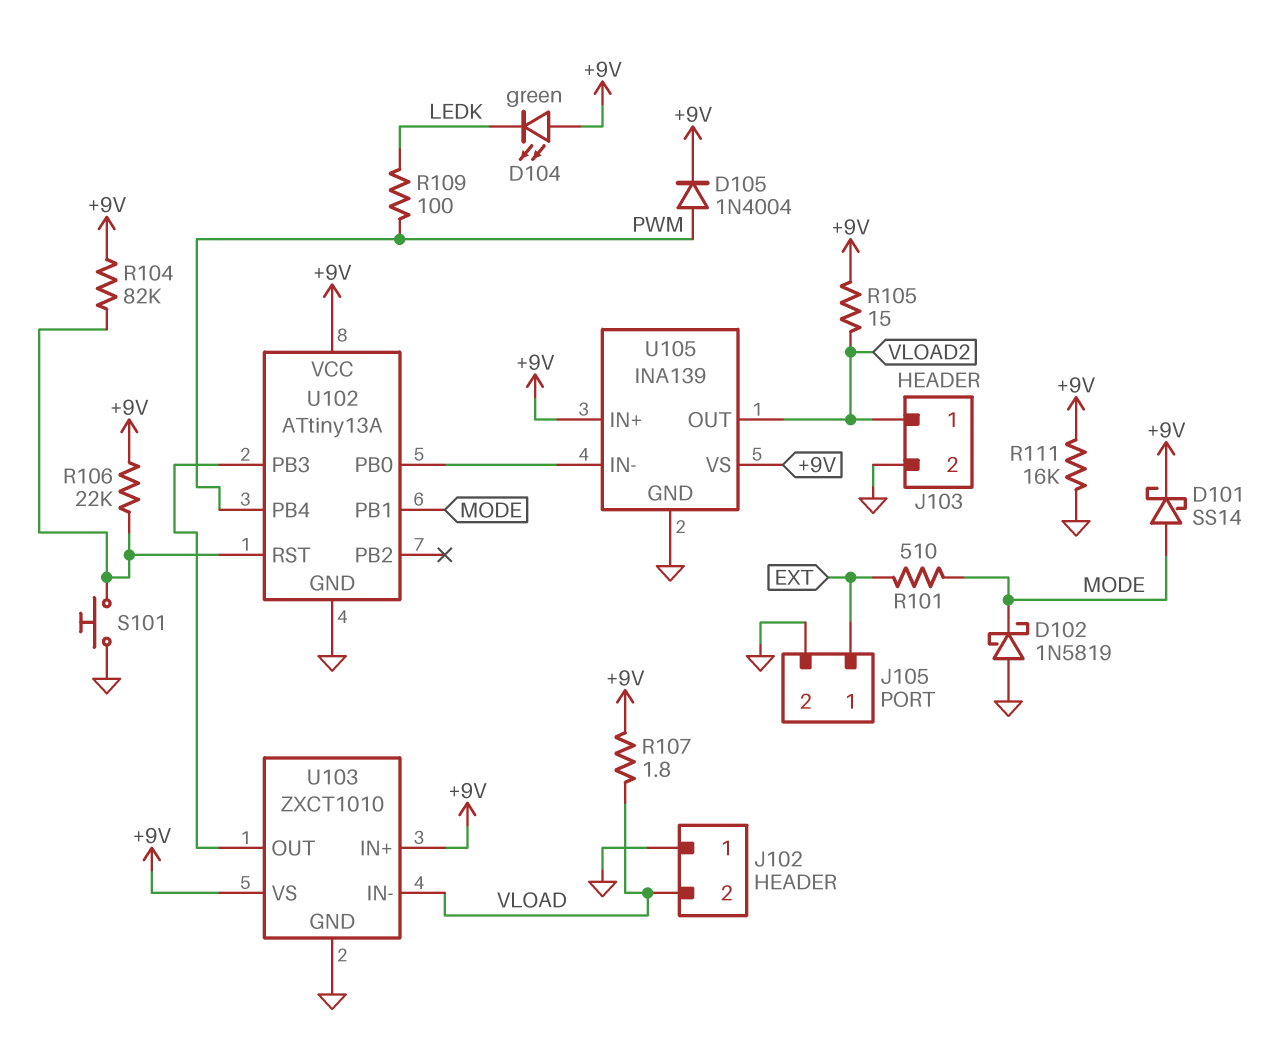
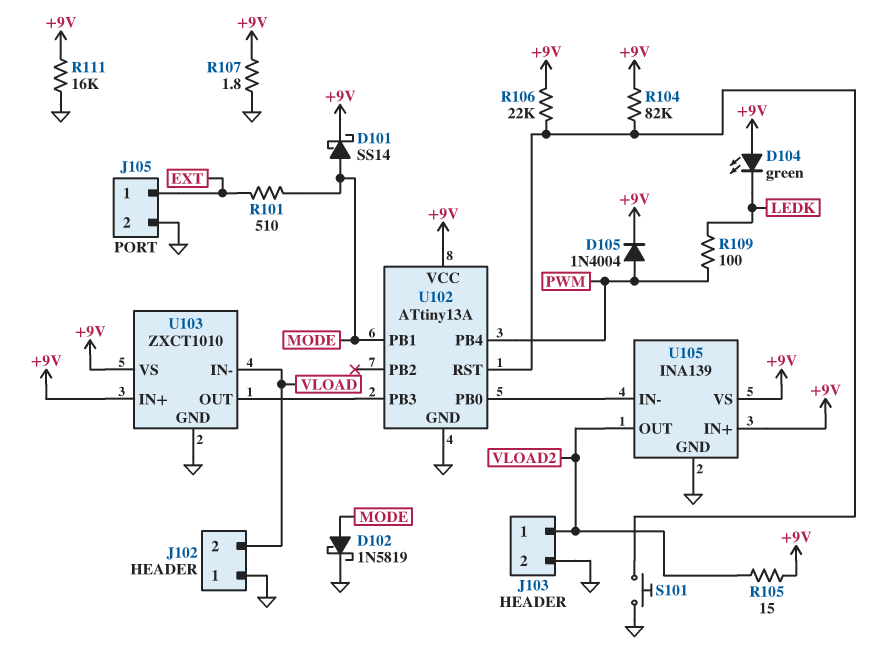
D102: schottky 1N5819 (A GND, K MODE) -> schottky 1N5819 (A MODE, K GND)
R107: 1.8 (+9V, VLOAD) -> 1.8 (+9V, GND)

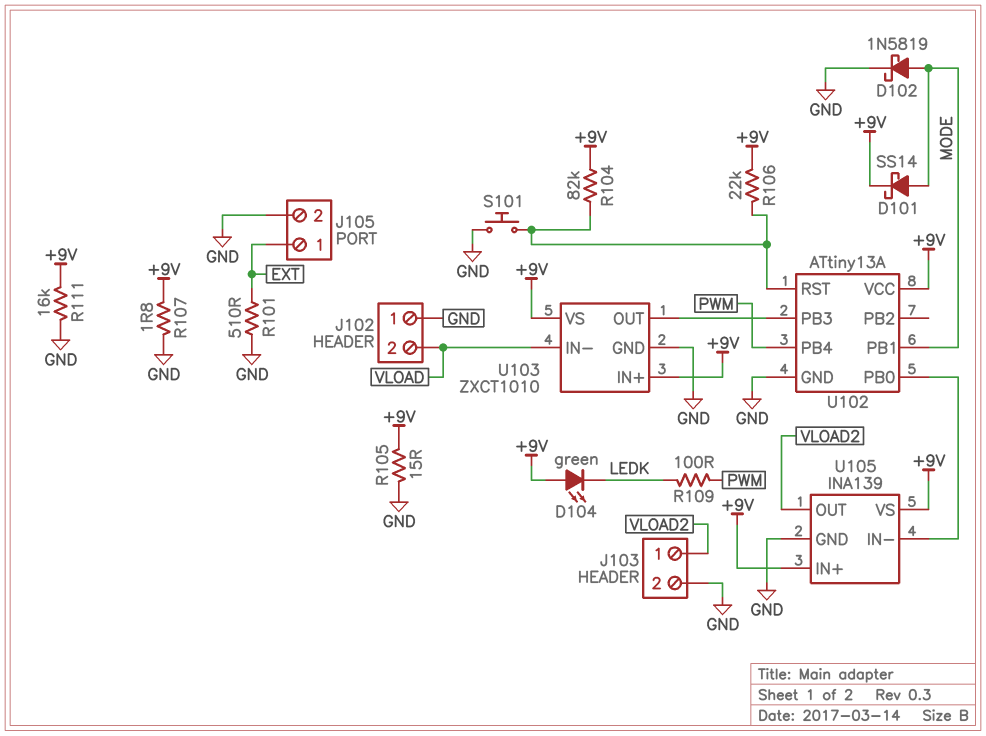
D105: diode 1N4004 (A PWM, K +9V) -> none
R101: 510 (EXT, MODE) -> 510 (EXT, GND)
R105: 15 (+9V, VLOAD2) -> 15 (+9V, GND)

